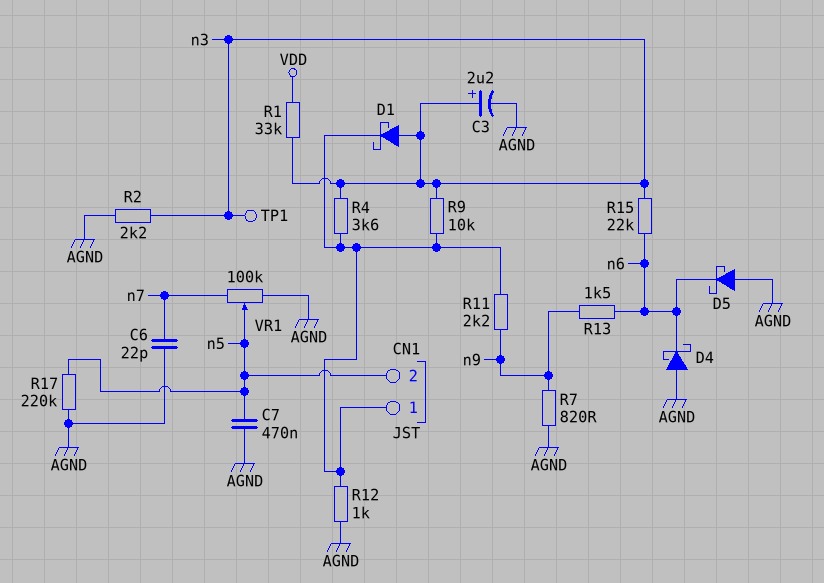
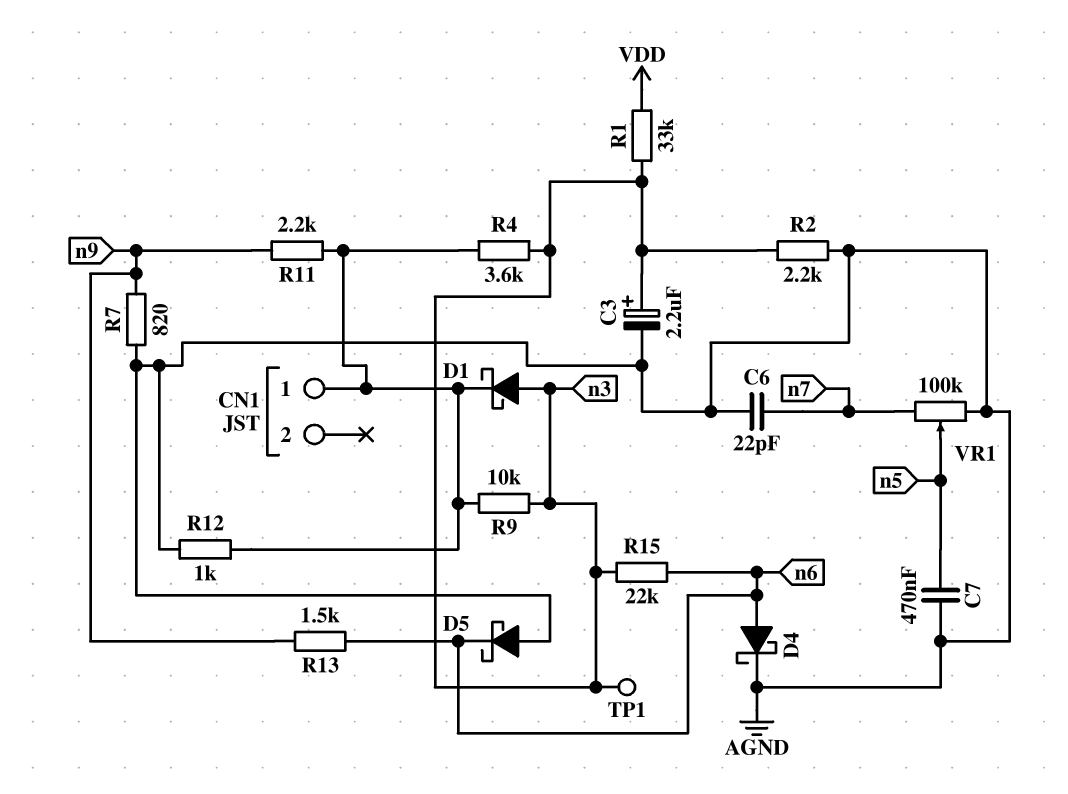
CN1 pin 2: n5 -> none
D4: schottky (A AGND, K n6) -> schottky (A n6, K AGND)
R17: 220k (AGND, n5) -> none

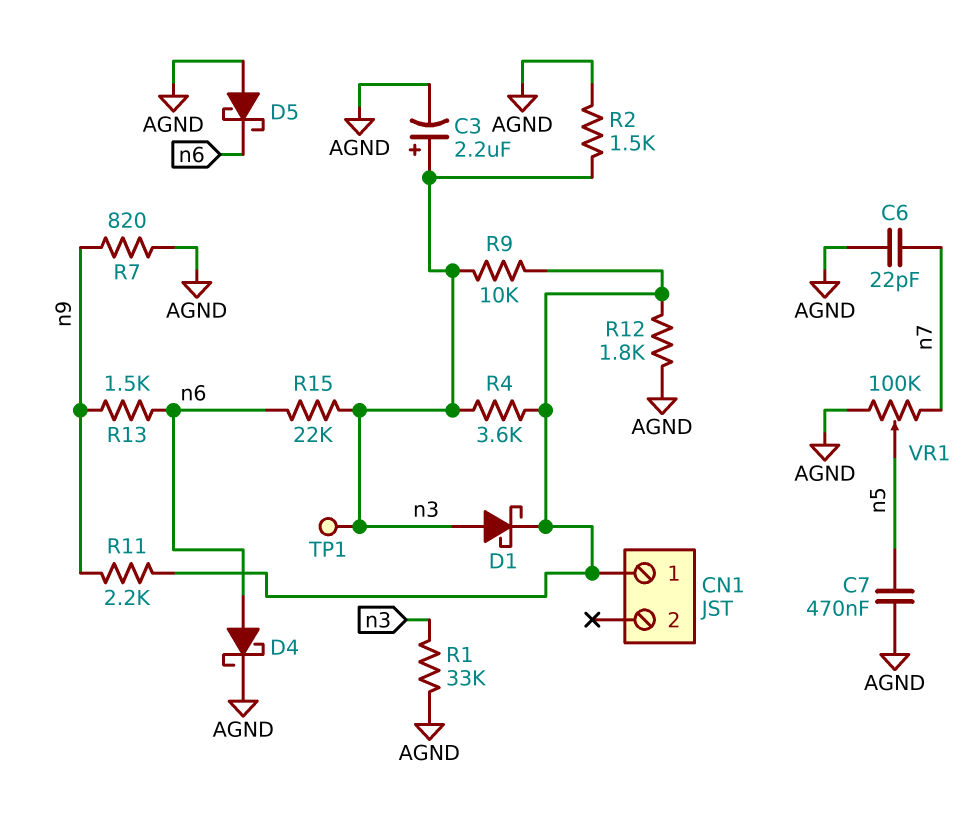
R1: 33k (VDD, n3) -> 33k (AGND, n3)
R2: 2.2k (AGND, n3) -> 1.5k (AGND, n3)
R12: 1k (AGND, CN1/1) -> 1.8k (AGND, CN1/1)

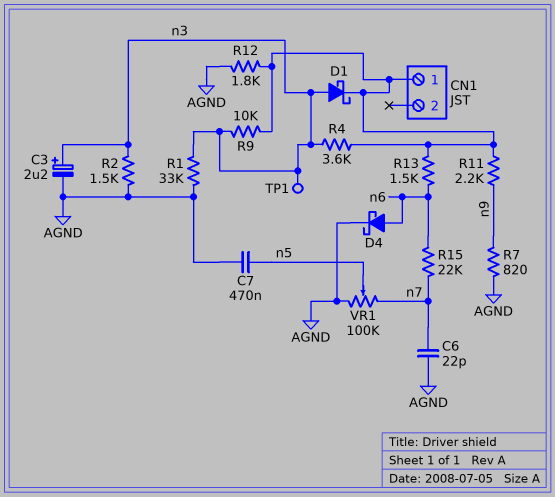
D5: schottky (A AGND, K n6) -> none
R13: 1.5k (n6, n9) -> 1.5k (CN1/1, n6)
R15: 22k (n3, n6) -> 22k (n6, n7)

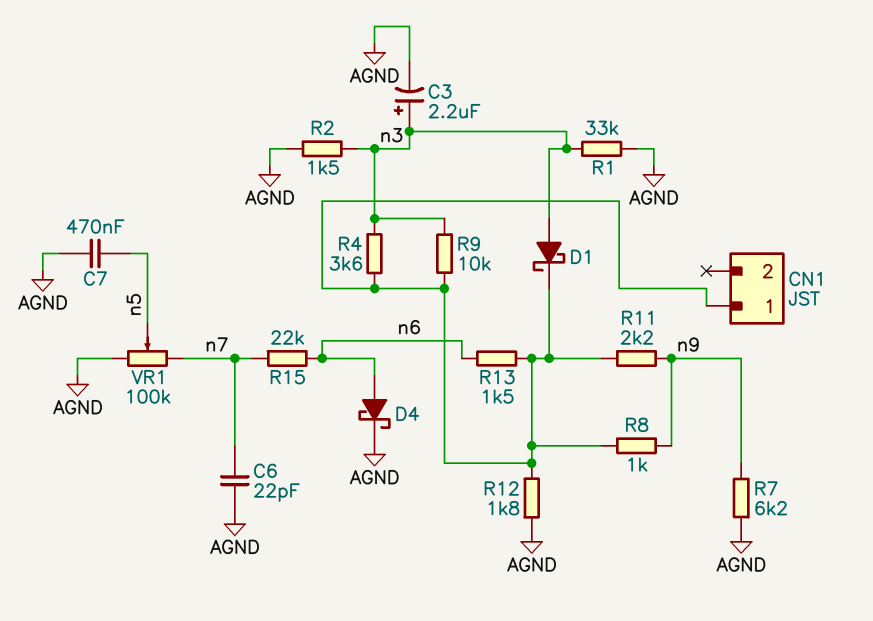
R7: 820 (AGND, n9) -> 6.2k (AGND, n9)
R8: none -> 1k (CN1/1, n9)
TP1: test point (n3) -> none

